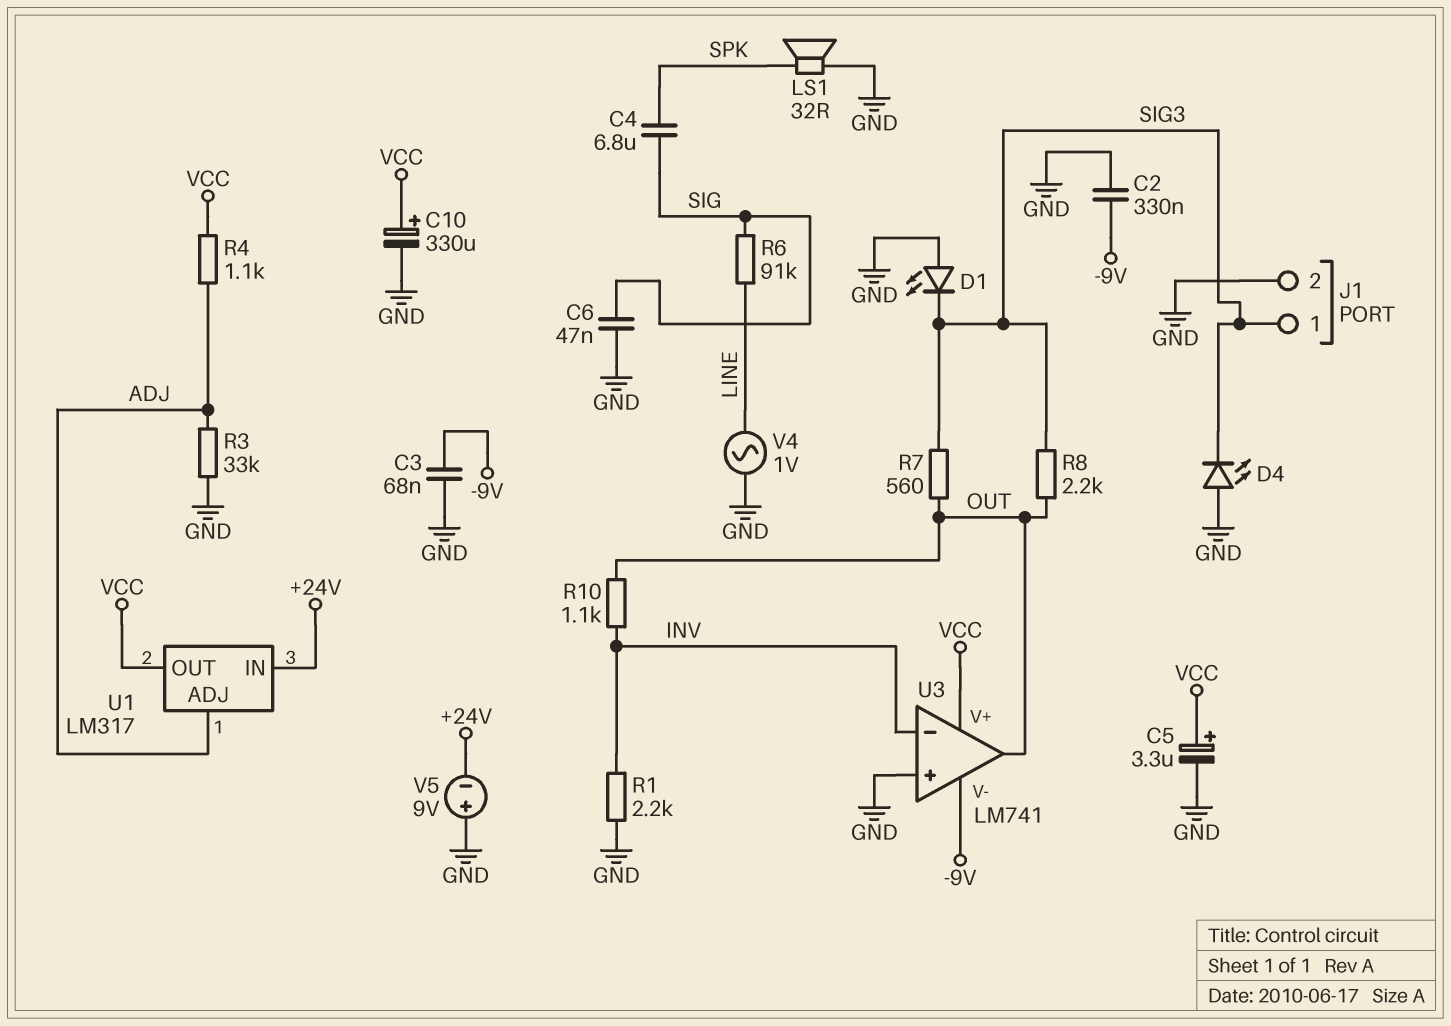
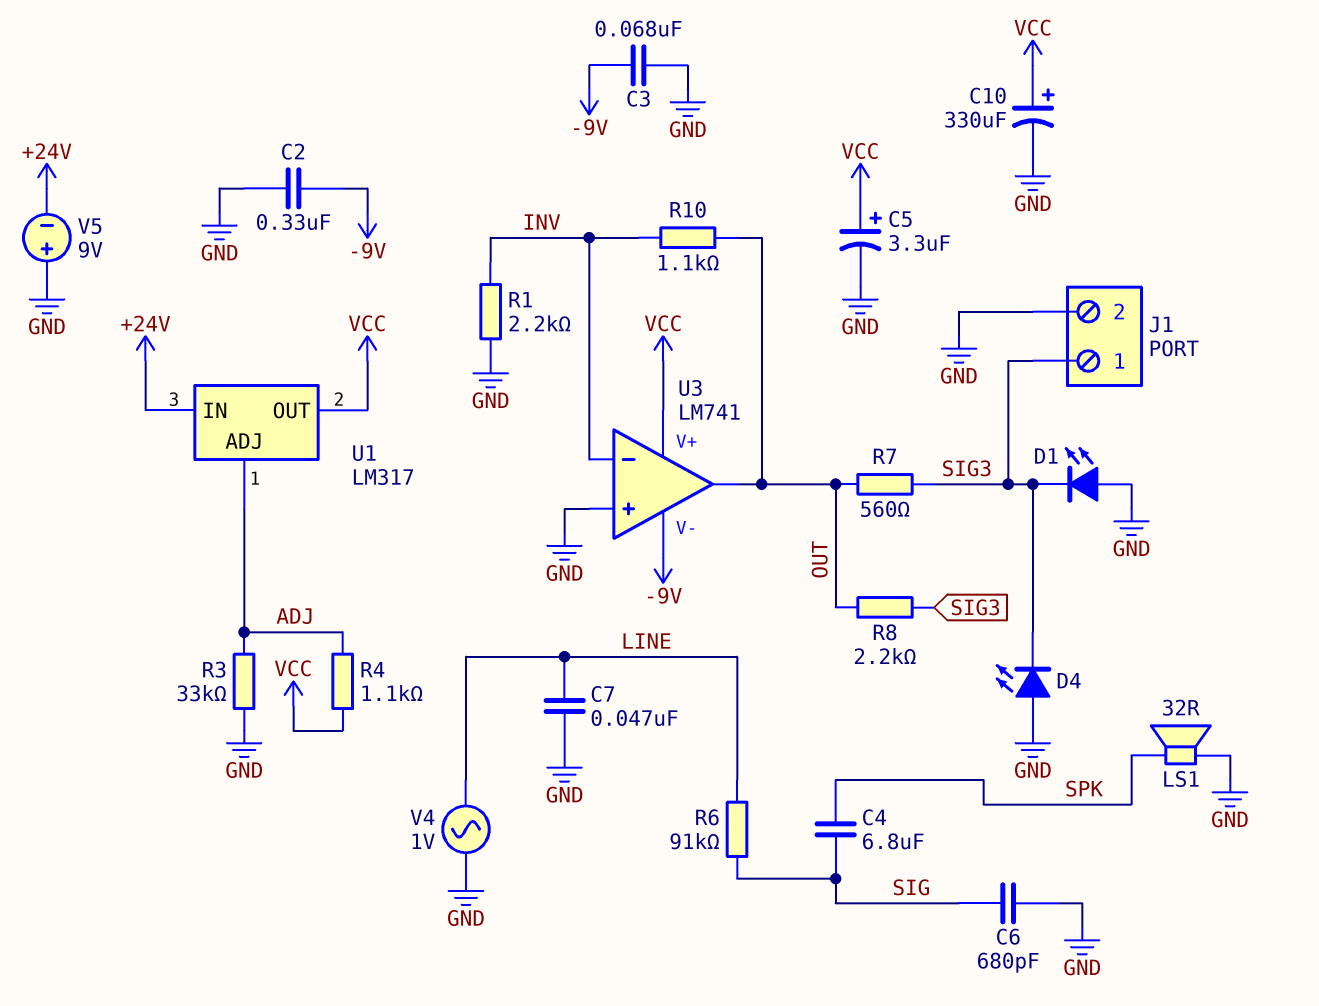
C6: 47nF (GND, SIG) -> 680pF (GND, SIG)
C7: none -> 47nF (GND, LINE)

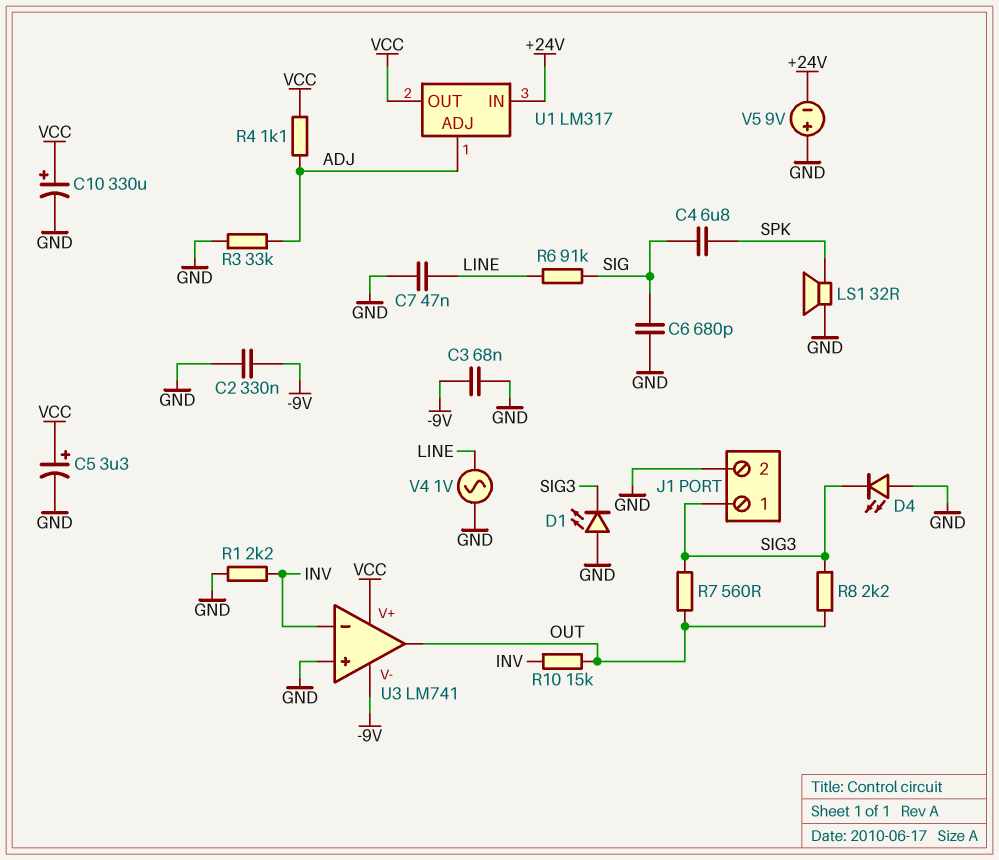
R10: 1.1k (INV, OUT) -> 15k (INV, OUT)

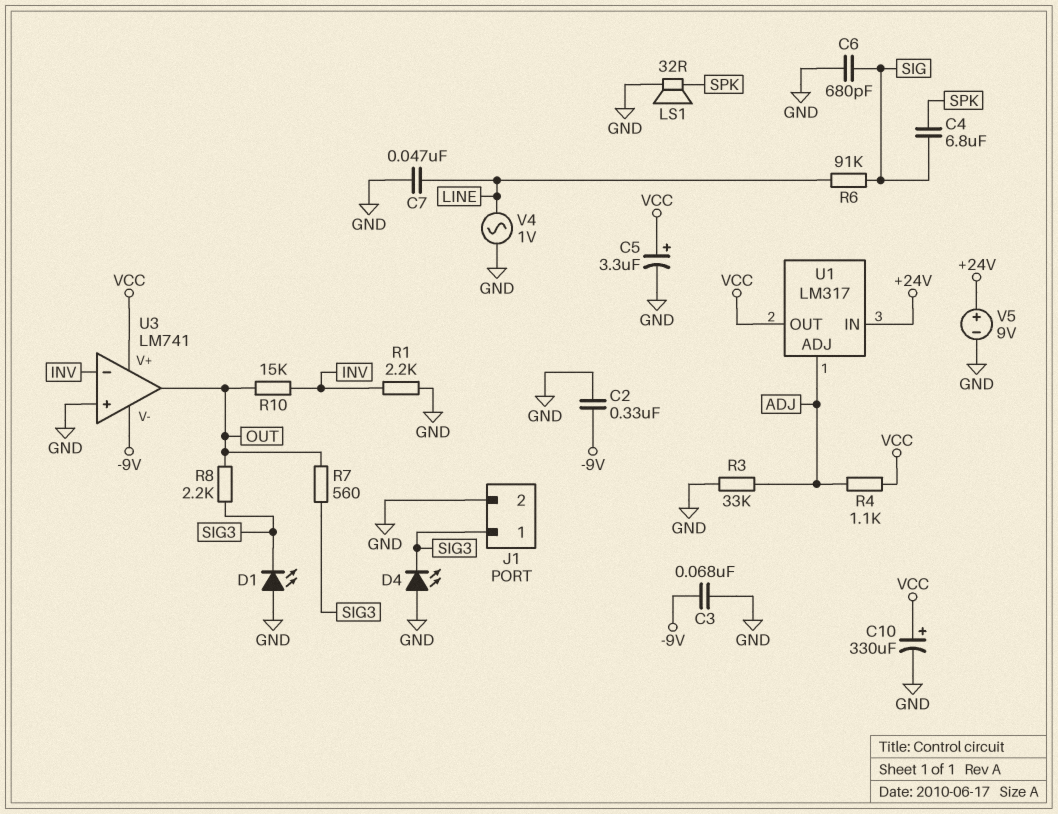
V5: 9V (plus GND, minus +24V) -> 9V (plus +24V, minus GND)

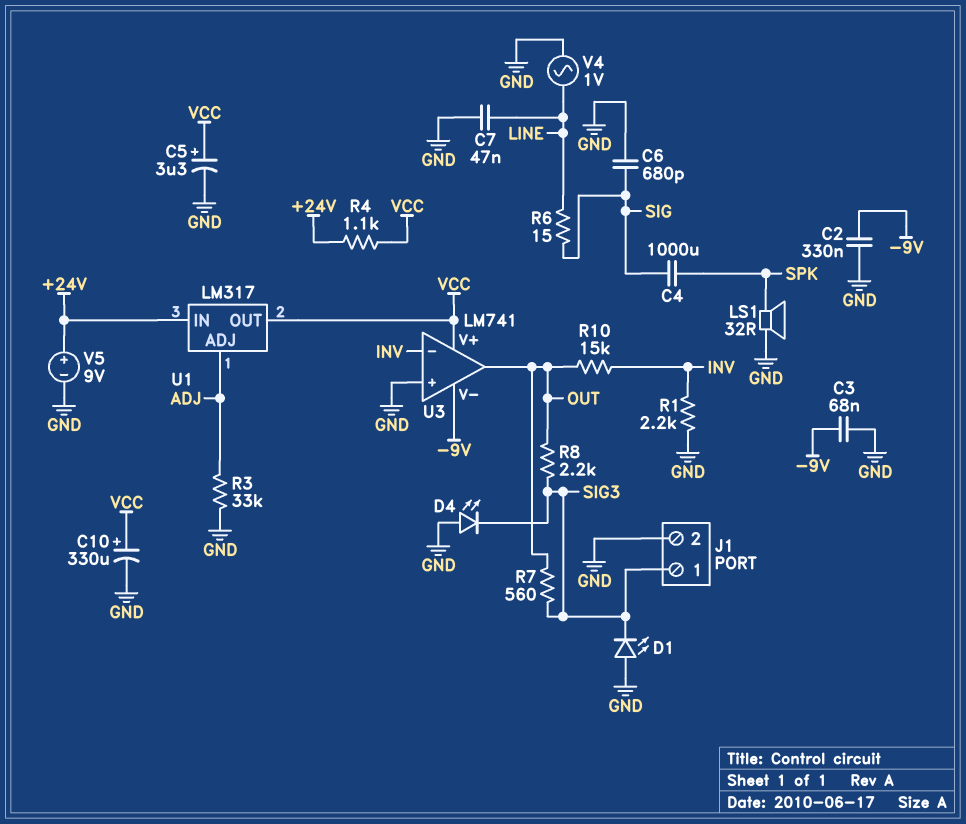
C4: 6.8uF (SIG, SPK) -> 1000uF (SIG, SPK)
R4: 1.1k (ADJ, VCC) -> 1.1k (+24V, VCC)
R6: 91k (LINE, SIG) -> 15 (LINE, SIG)

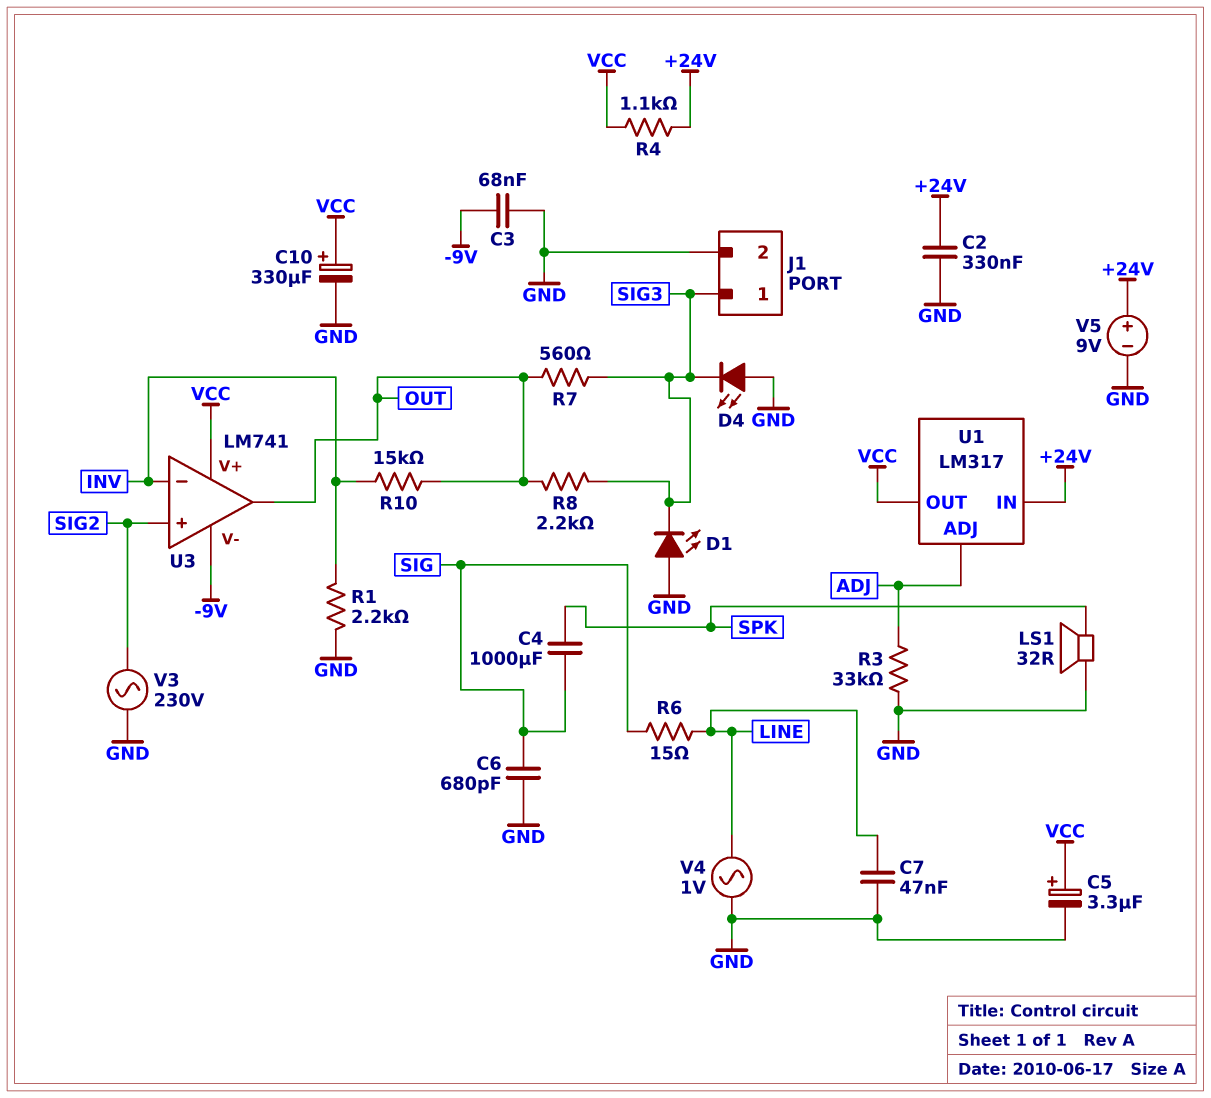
C2: 330nF (-9V, GND) -> 330nF (+24V, GND)
U3 pin in+: GND -> SIG2
V3: none -> AC 230V (GND, SIG2)

